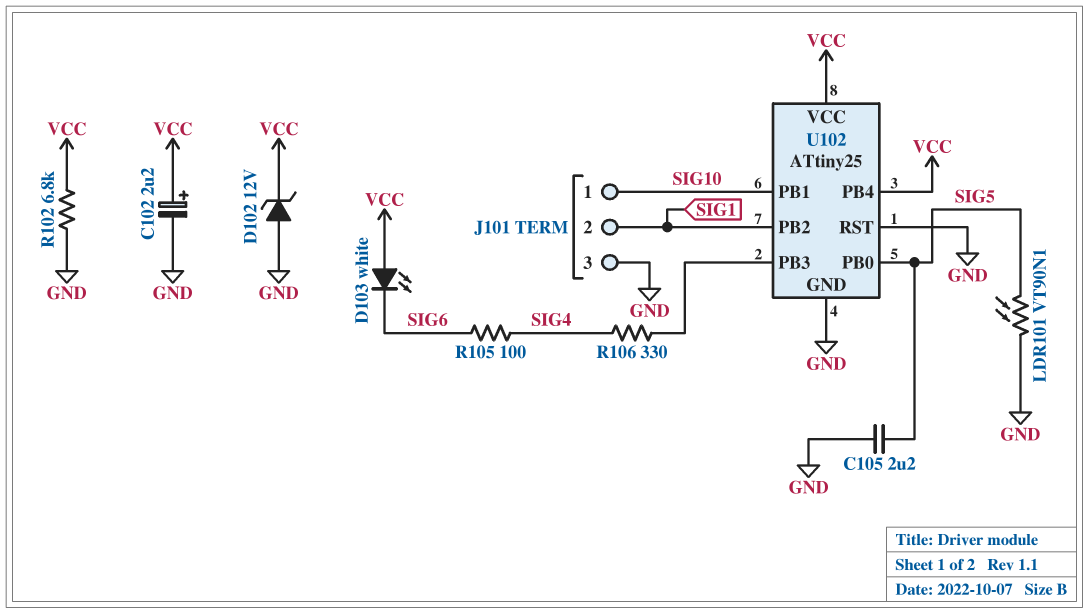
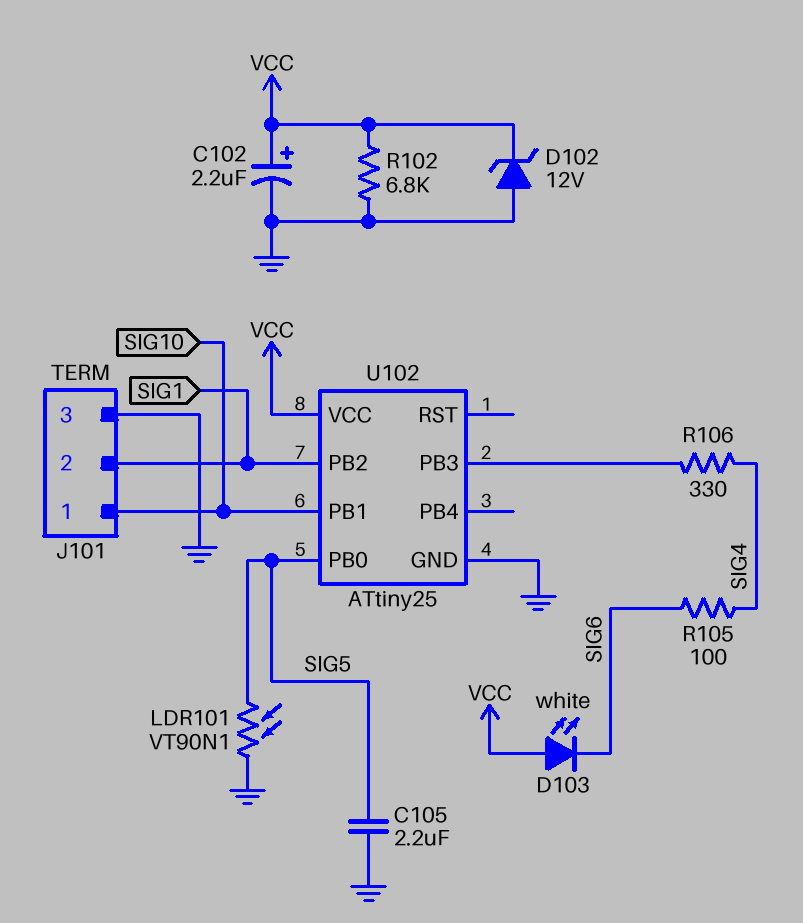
U102 pin PB4: VCC -> none
U102 pin RST: GND -> none

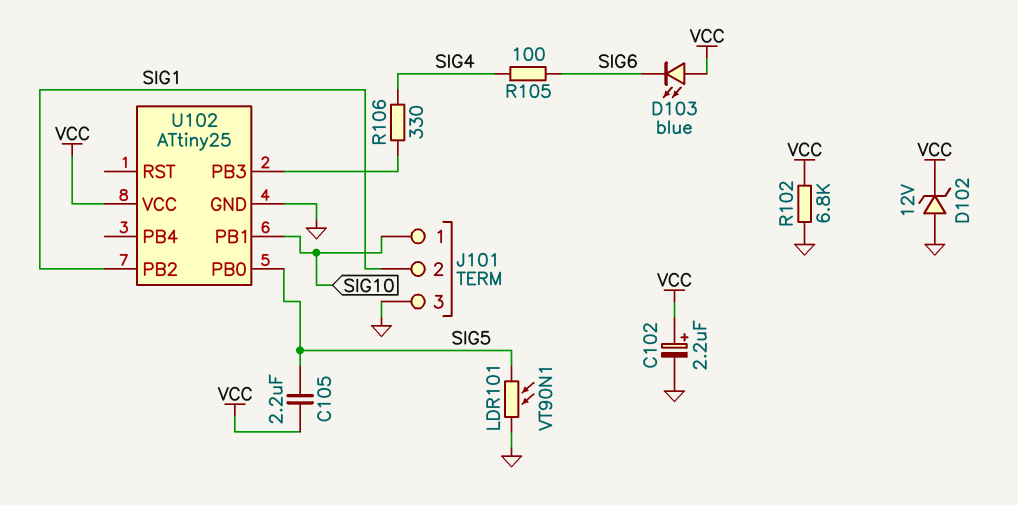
C105: 2.2uF (GND, SIG5) -> 2.2uF (SIG5, VCC)
D103: LED white (A VCC, K SIG6) -> LED blue (A VCC, K SIG6)

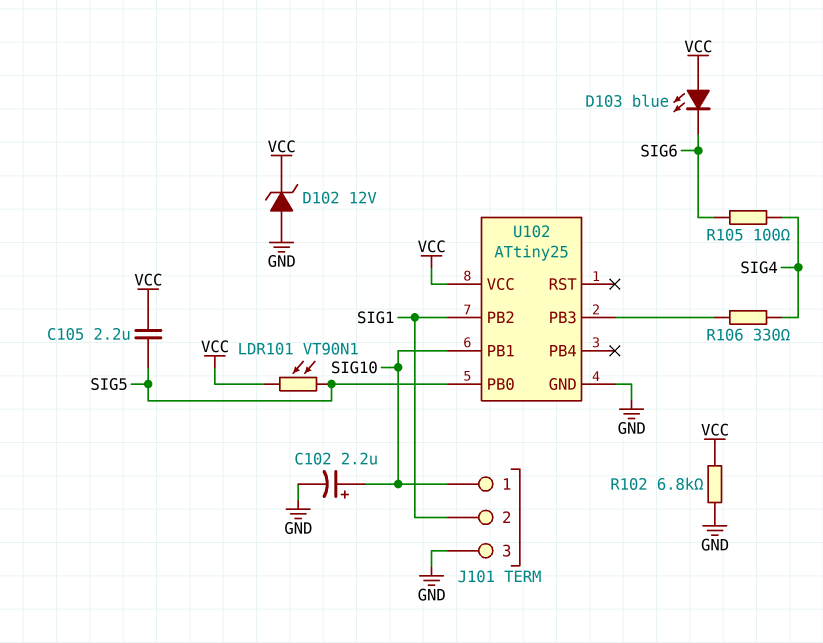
C102: 2.2uF (plus VCC, minus GND) -> 2.2uF (plus SIG10, minus GND)
LDR101: VT90N1 (GND, SIG5) -> VT90N1 (SIG5, VCC)

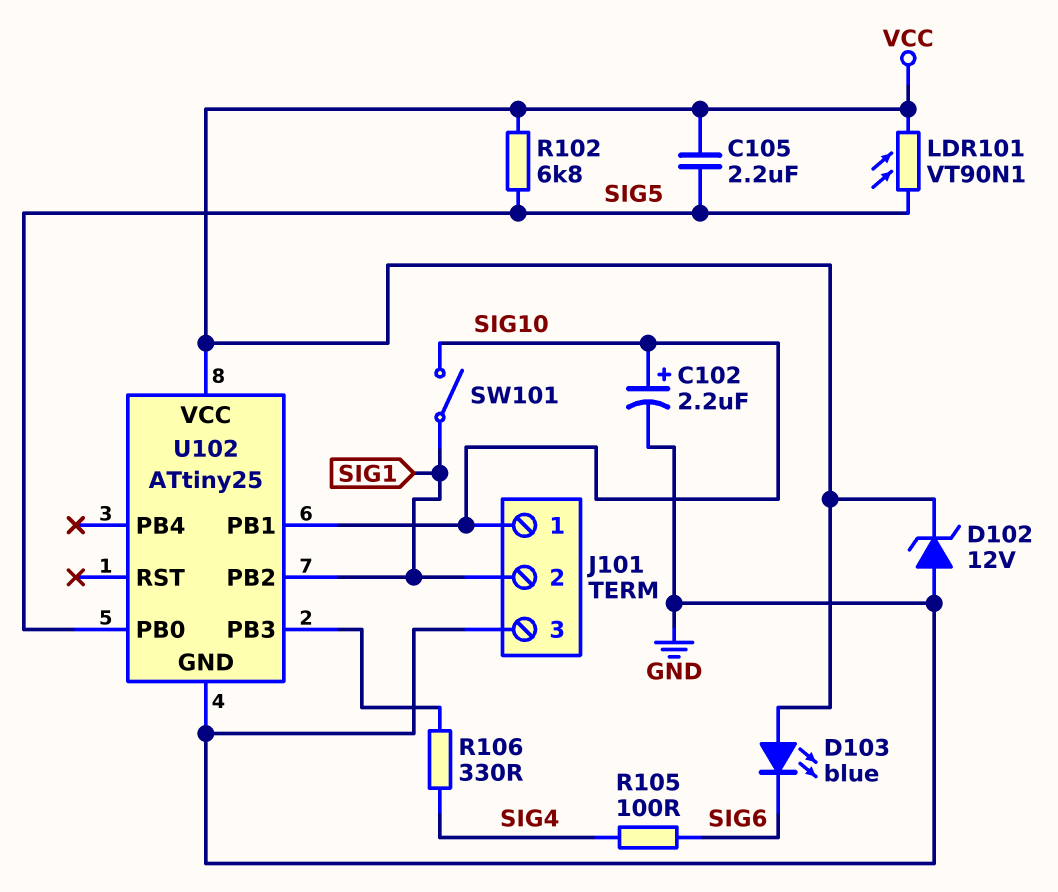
R102: 6.8k (GND, VCC) -> 6.8k (SIG5, VCC)
SW101: none -> switch (SIG1, SIG10)

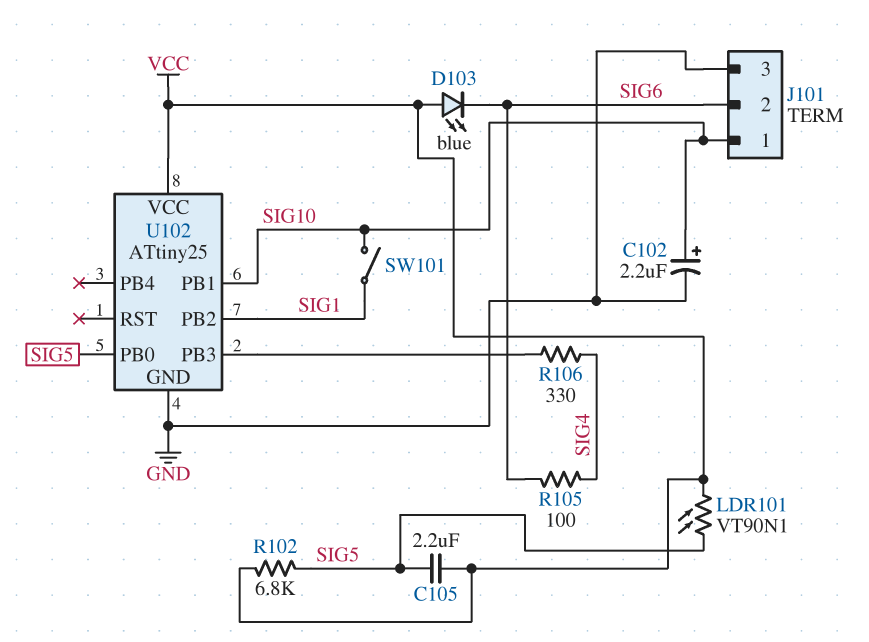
D102: zener 12V (A GND, K VCC) -> none
J101 pin 2: SIG1 -> SIG6

